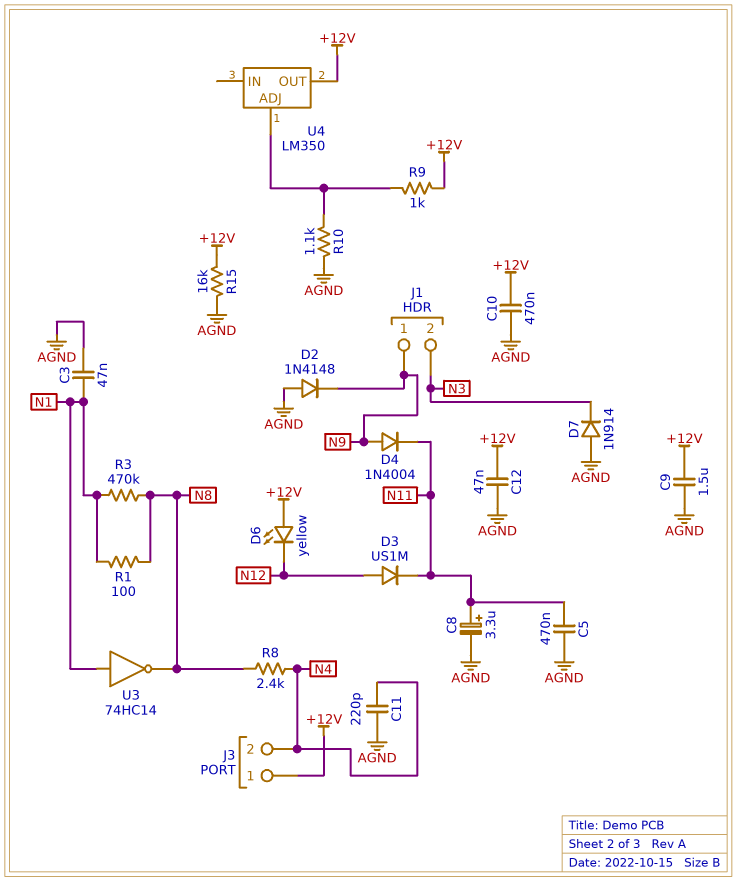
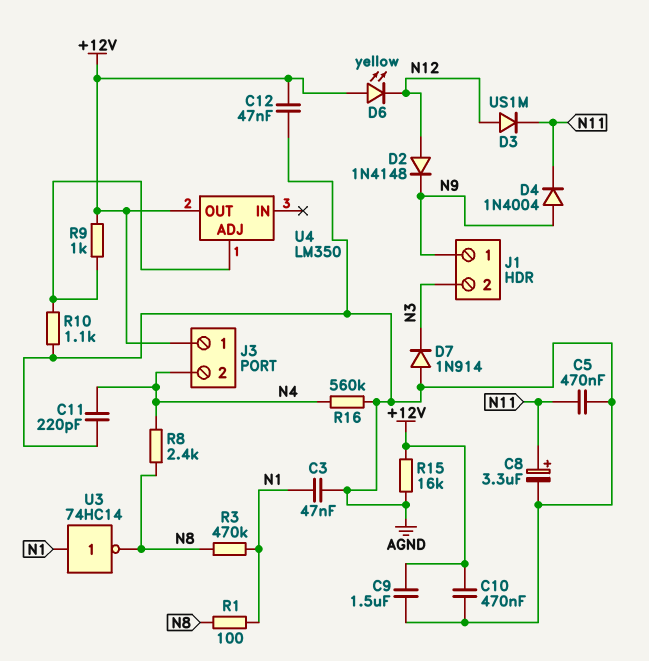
D2: diode 1N4148 (A AGND, K N9) -> diode 1N4148 (A N12, K N9)
R16: none -> 560k (AGND, N4)

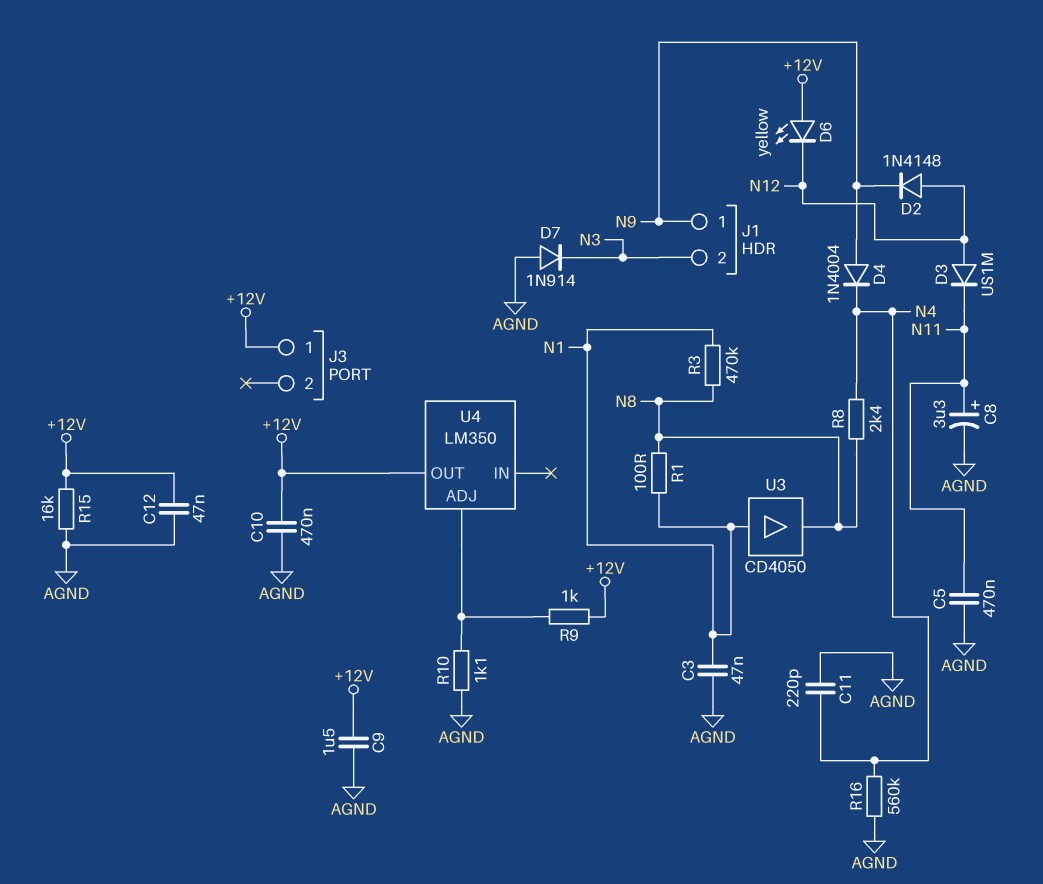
D4: diode 1N4004 (A N9, K N11) -> diode 1N4004 (A N9, K N4)
J3 pin 2: N4 -> none
U3: NOT 74HC14 (in N1, out N8) -> buffer CD4050 (in N1, out N8)

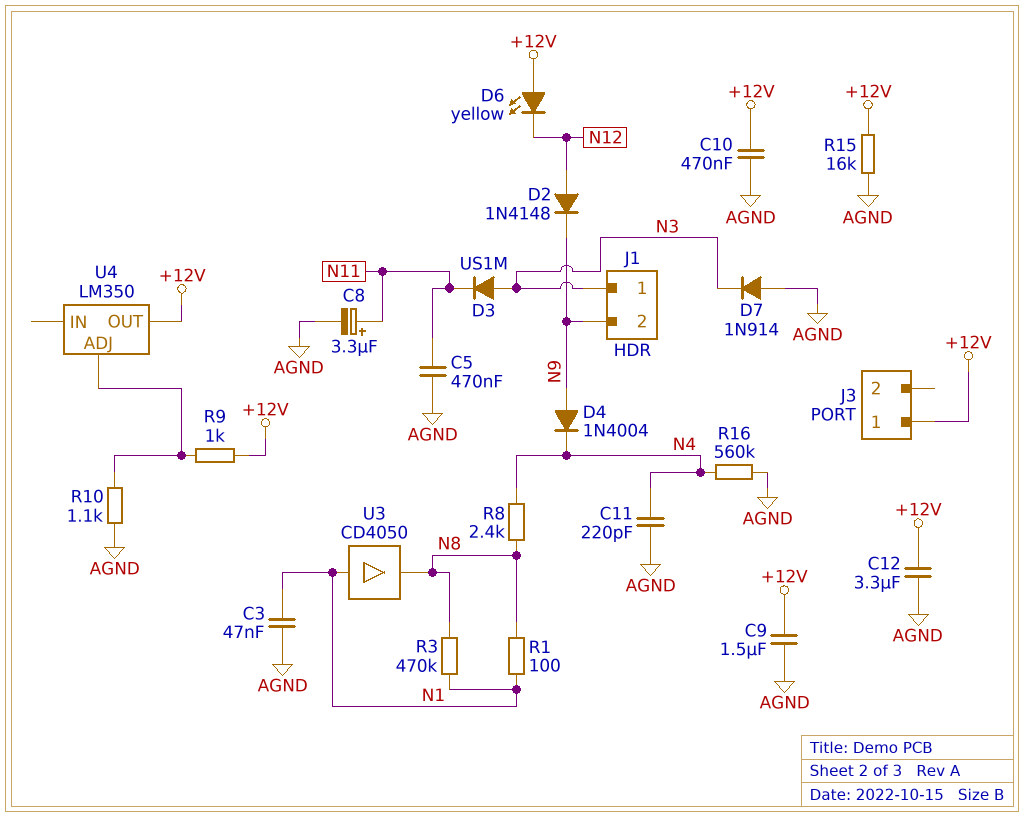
C12: 47nF (+12V, AGND) -> 3.3uF (+12V, AGND)
D3: diode US1M (A N12, K N11) -> diode US1M (A N3, K N11)
J1 pin 1: N9 -> N3
J1 pin 2: N3 -> N9

